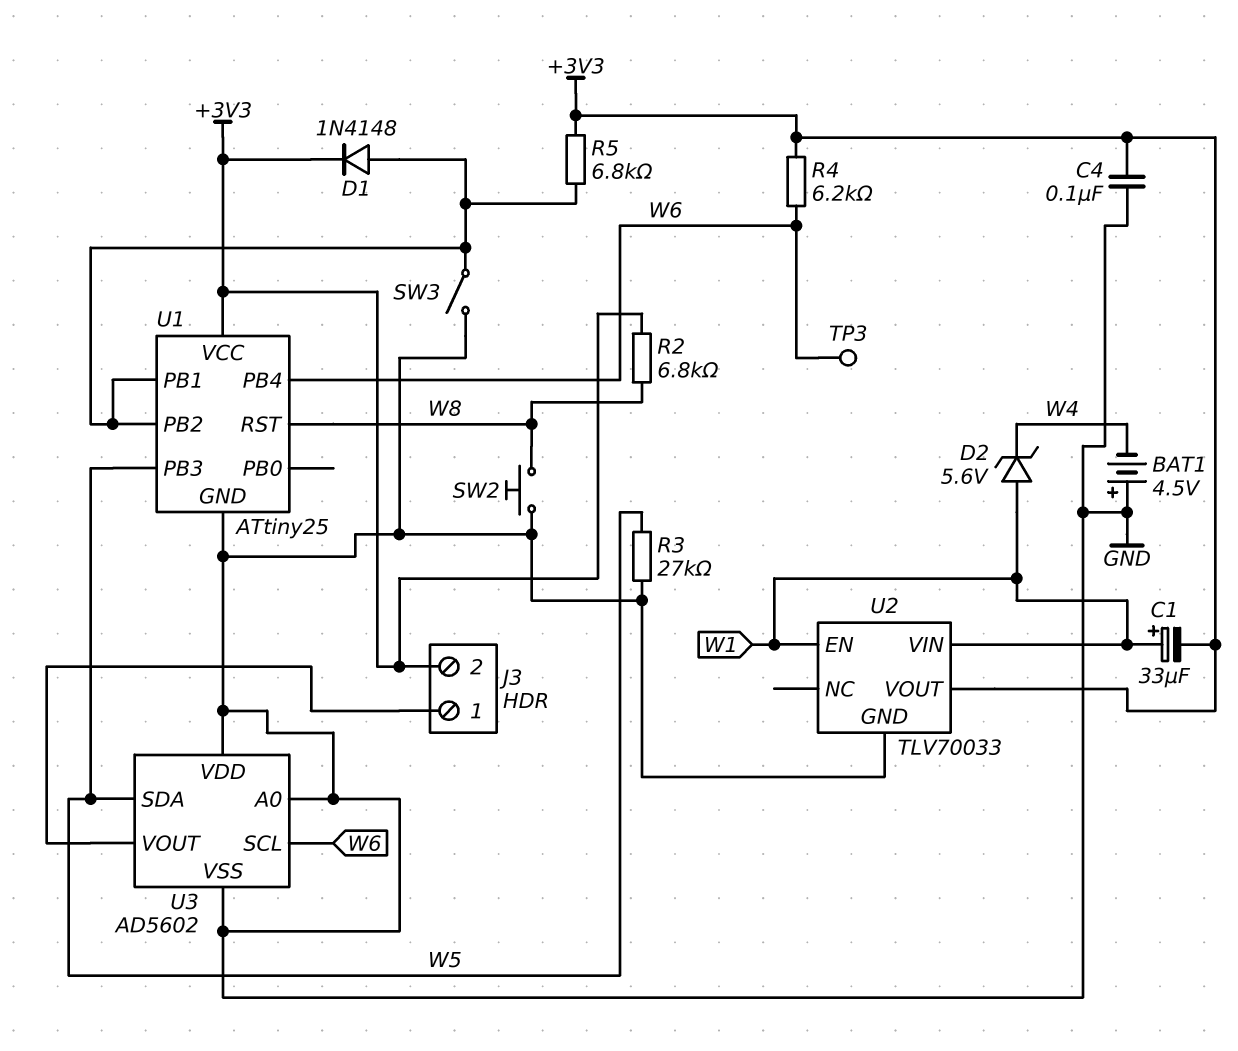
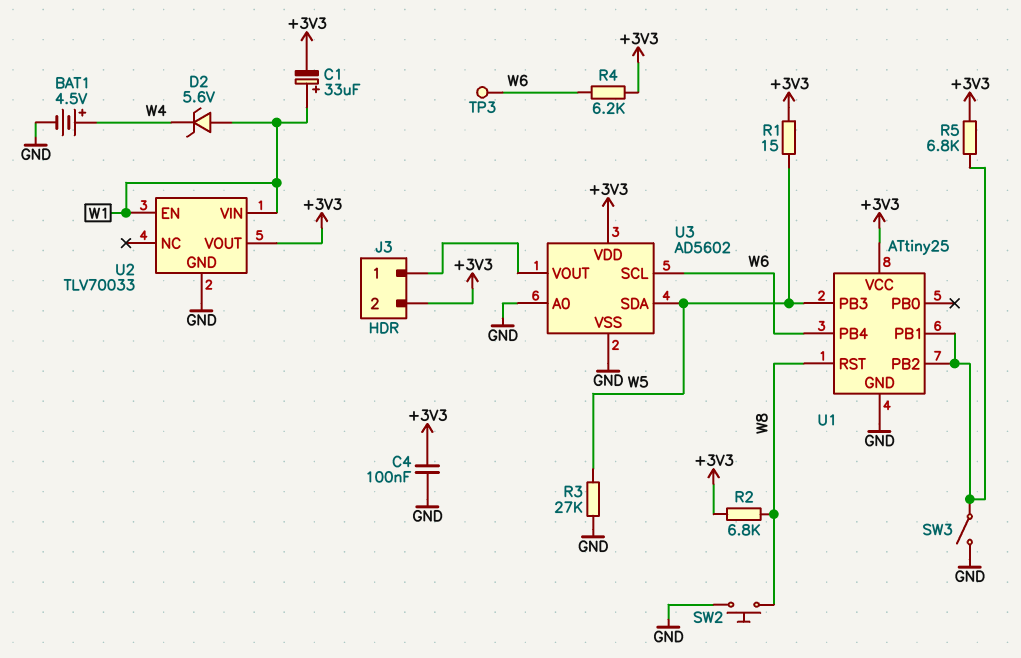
BAT1: 4.5V (plus GND, minus W4) -> 4.5V (plus W4, minus GND)
D1: diode 1N4148 (A U1/PB1, K +3V3) -> none
R1: none -> 15 (+3V3, W5)
U3 pin VDD: GND -> +3V3

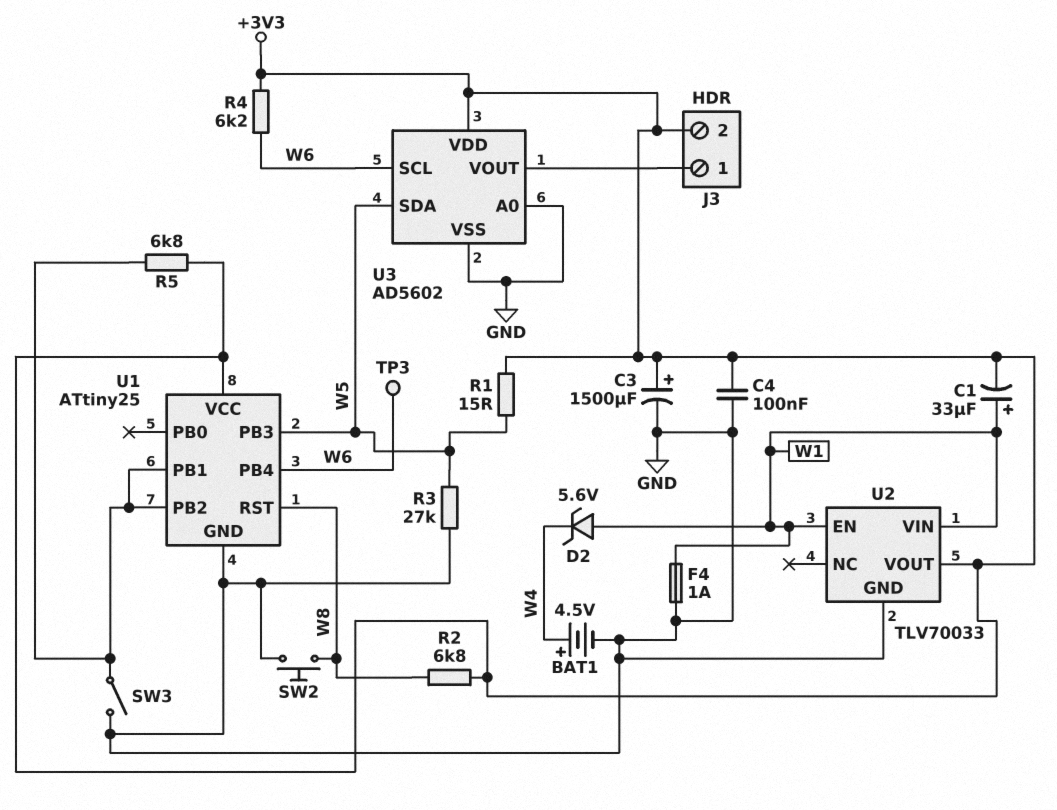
C3: none -> 1500uF (plus +3V3, minus GND)
F4: none -> 1A (GND, W1)

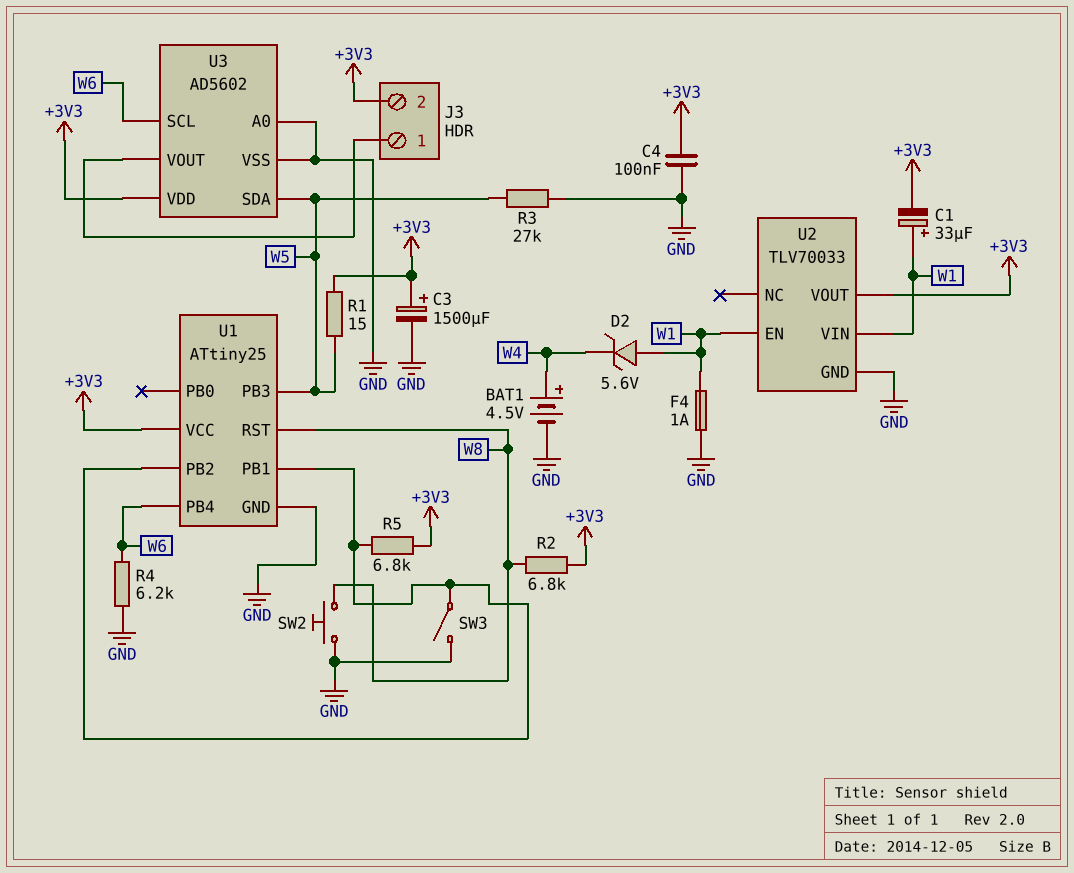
R4: 6.2k (+3V3, W6) -> 6.2k (GND, W6)
TP3: test point (W6) -> none

